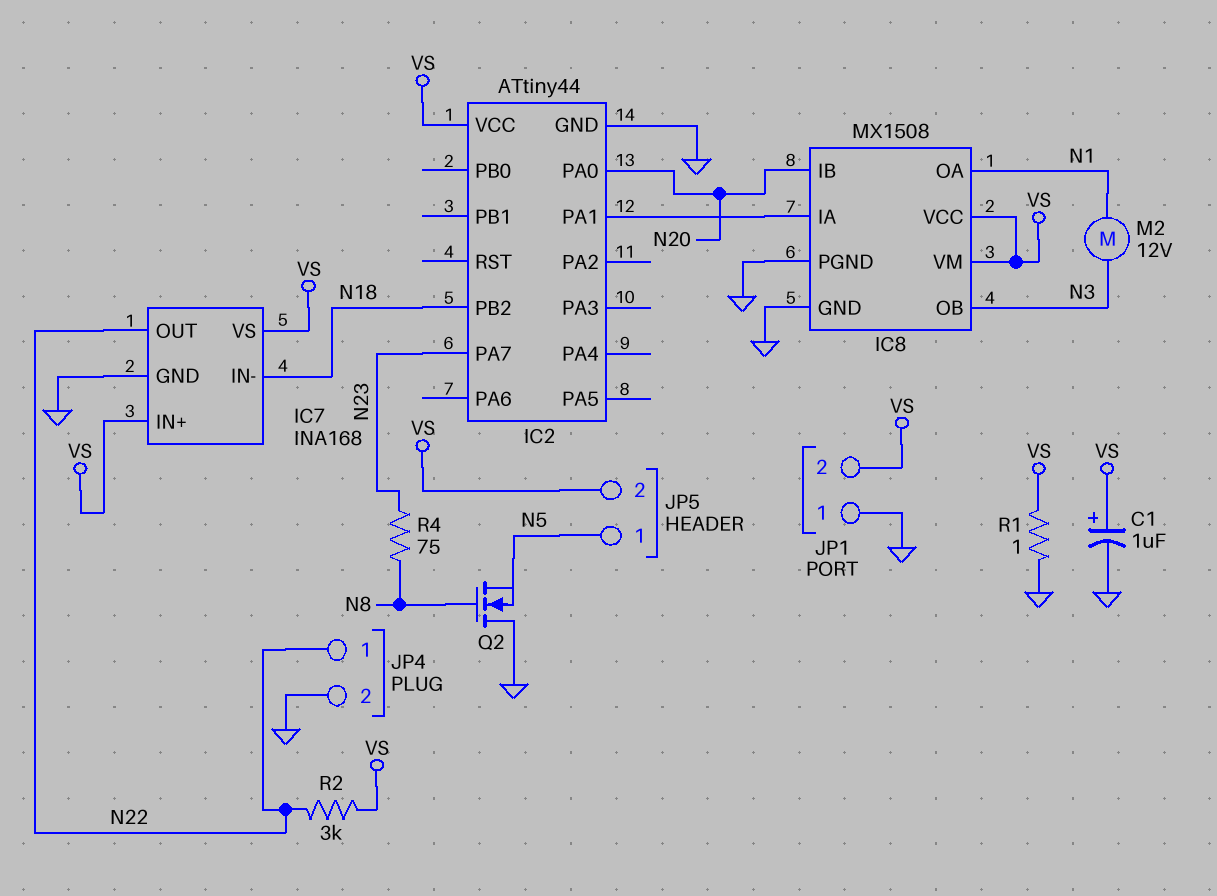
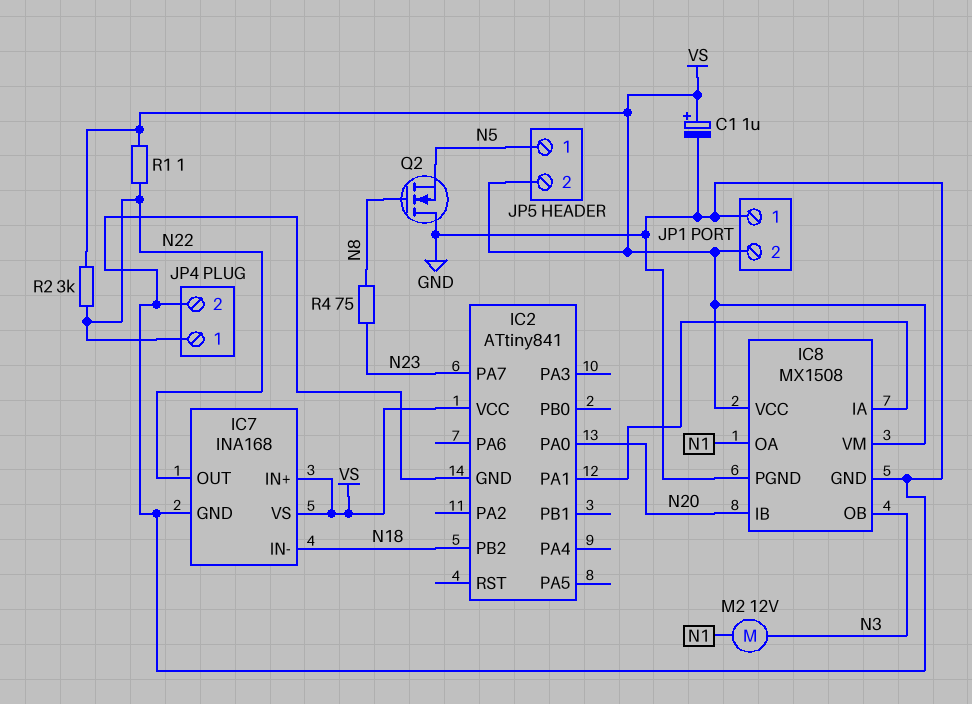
IC2: ATtiny44 -> ATtiny841
R1: 1 (GND, VS) -> 1 (N22, VS)

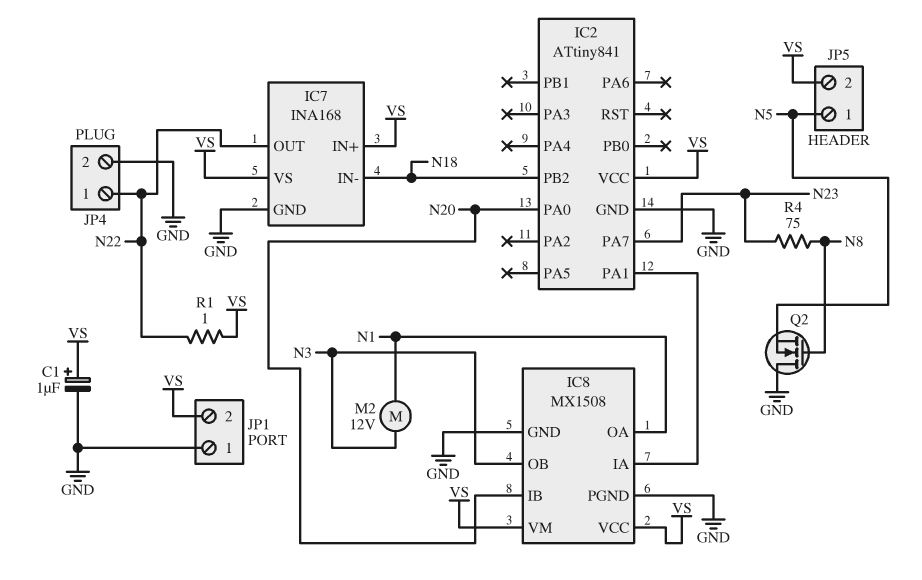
R2: 3k (N22, VS) -> none

